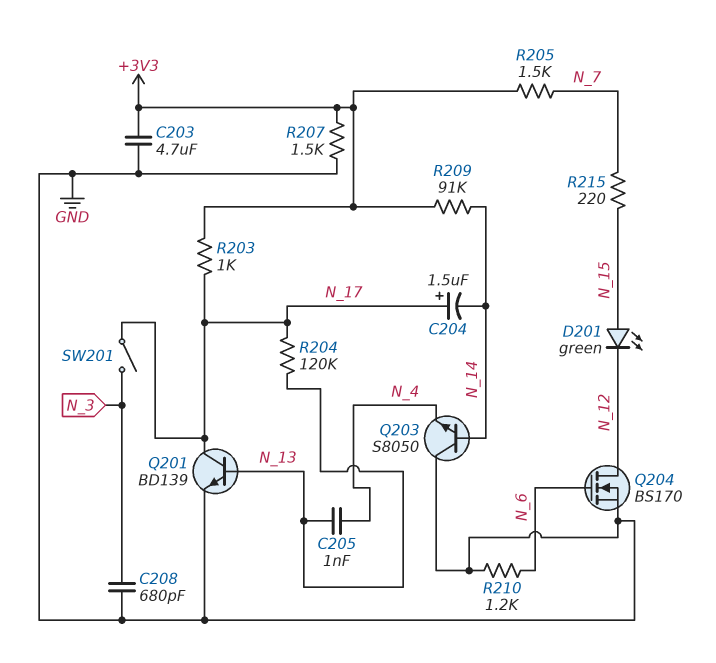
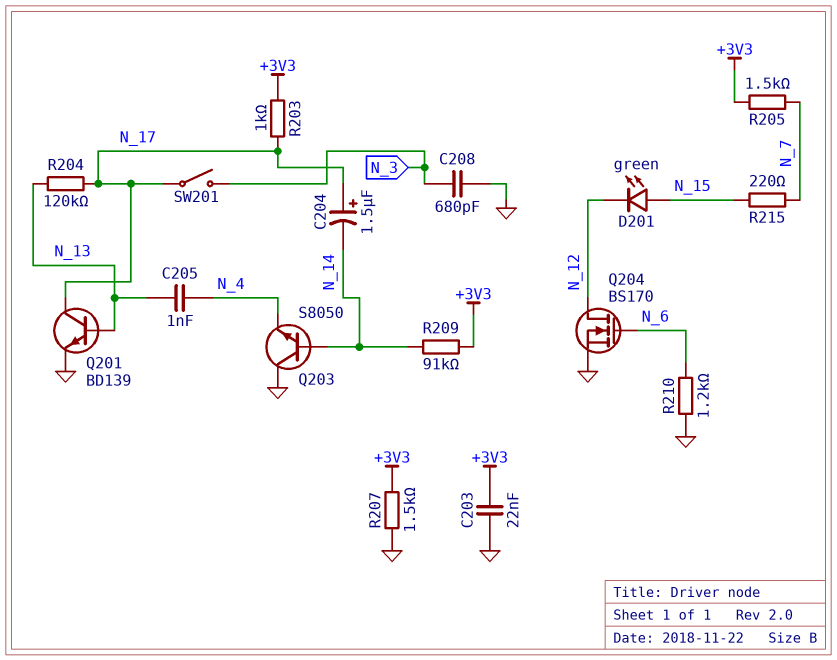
C203: 4.7uF (+3V3, GND) -> 22nF (+3V3, GND)

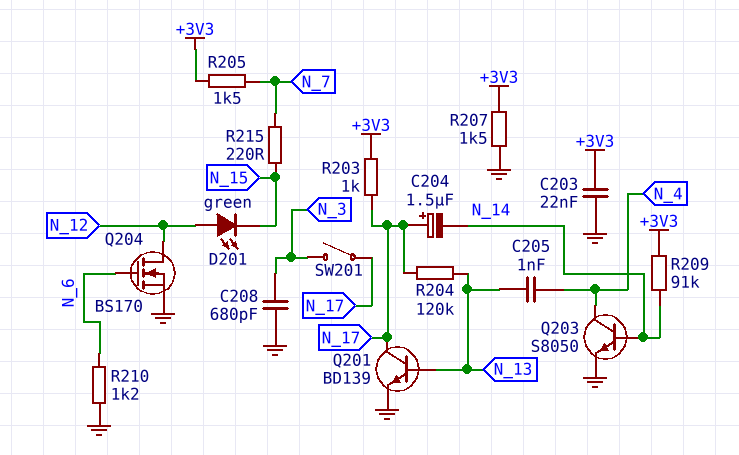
D201: LED green (A N_15, K N_12) -> LED green (A N_12, K N_15)
Q203: NPN S8050 (B N_14, C GND, E N_4) -> NPN S8050 (B N_14, C N_4, E GND)

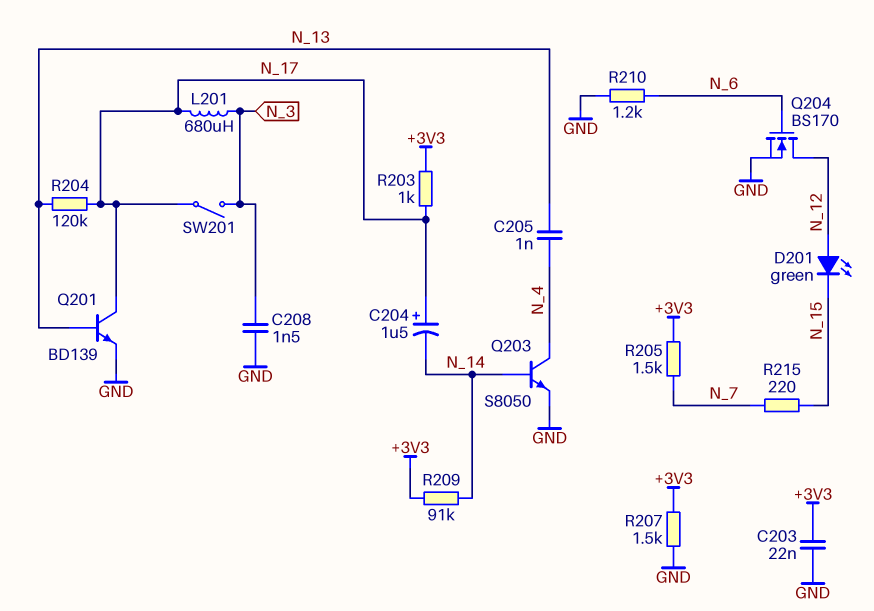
C208: 680pF (GND, N_3) -> 1.5nF (GND, N_3)
L201: none -> 680uH (N_3, N_17)

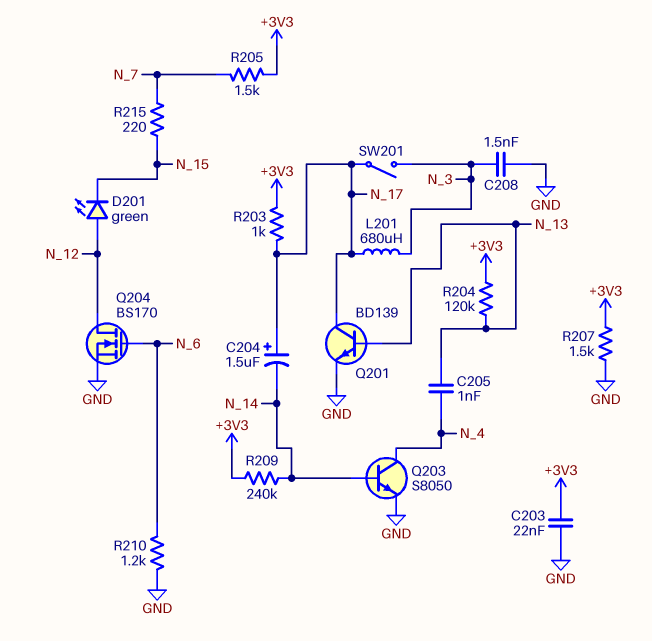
R204: 120k (N_13, N_17) -> 120k (+3V3, N_13)
R209: 91k (+3V3, N_14) -> 240k (+3V3, N_14)

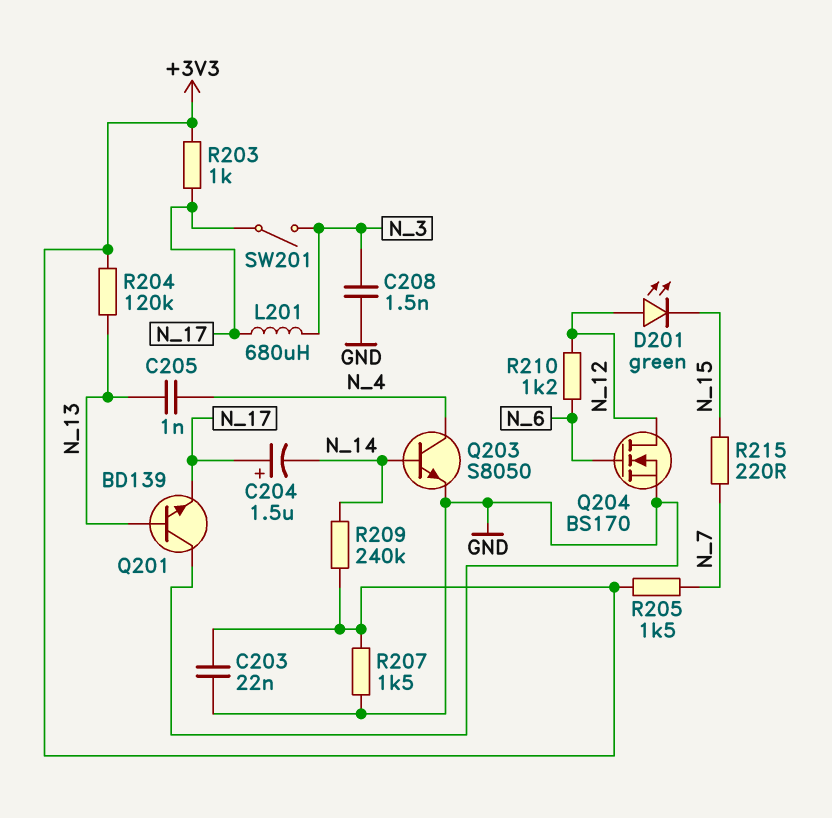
Q201: NPN BD139 (B N_13, C N_17, E GND) -> NPN BD139 (B N_13, C GND, E N_17)
R210: 1.2k (GND, N_6) -> 1.2k (N_6, N_12)

